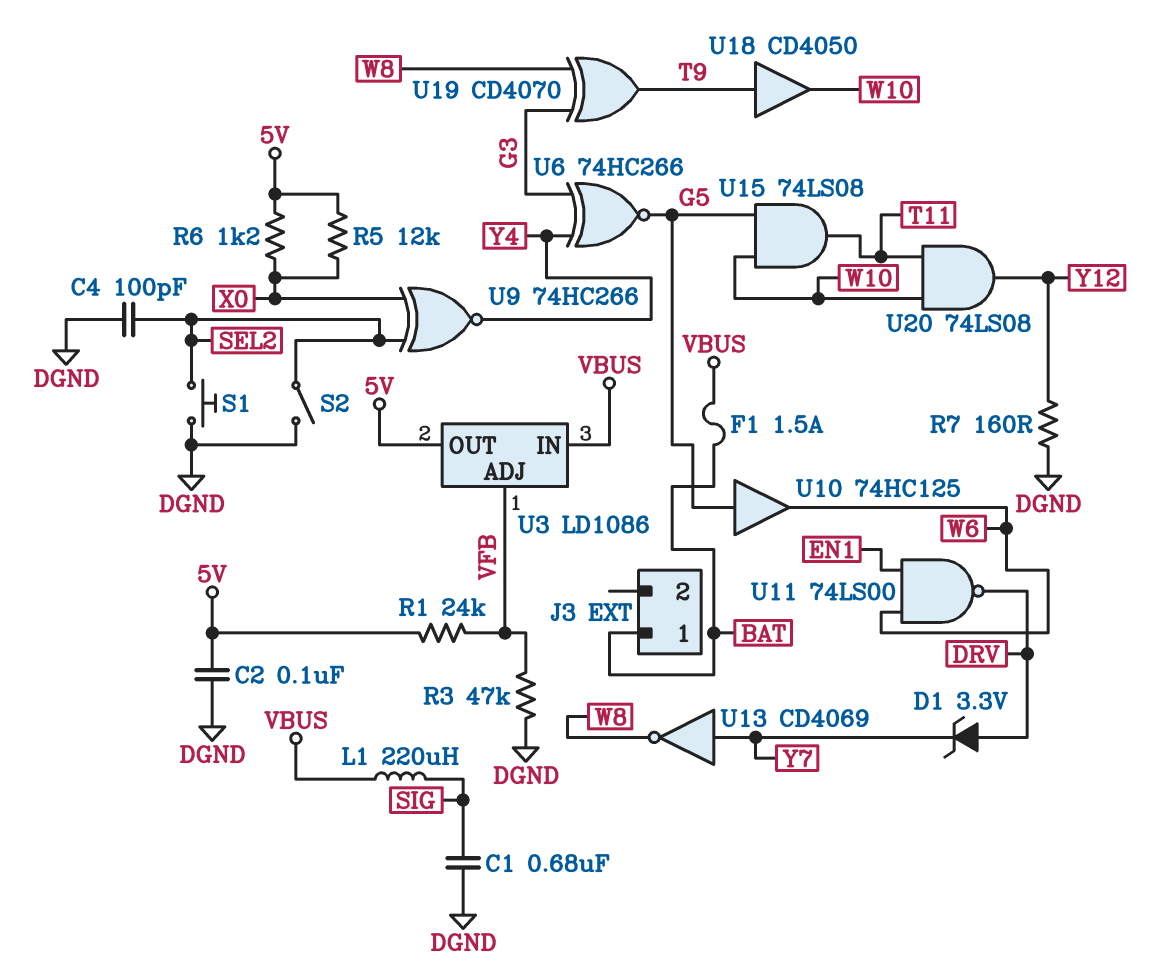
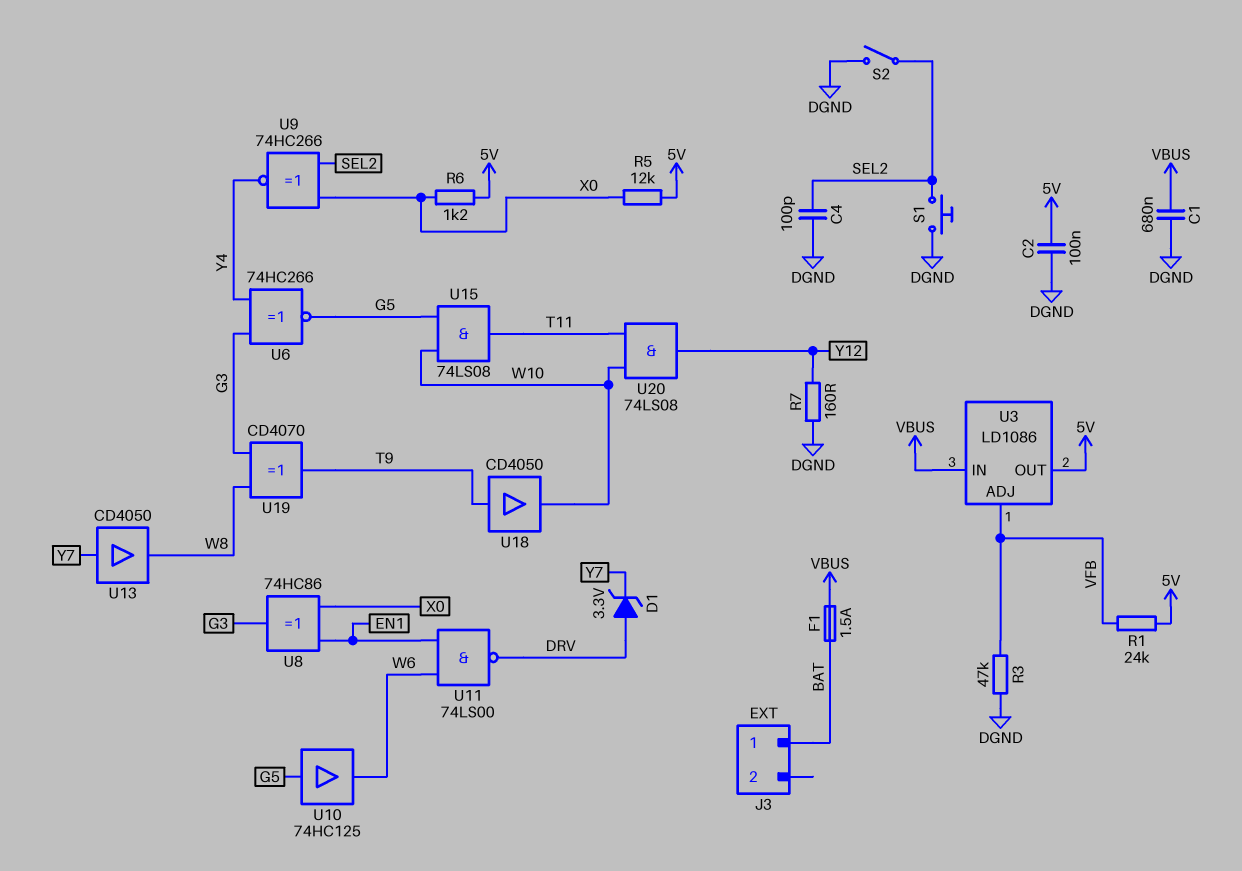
C1: 680nF (DGND, SIG) -> 680nF (DGND, VBUS)
L1: 220uH (SIG, VBUS) -> none
U8: none -> XOR 74HC86 (in EN1, in X0, out G3)
U13: NOT CD4069 (in Y7, out W8) -> buffer CD4050 (in Y7, out W8)

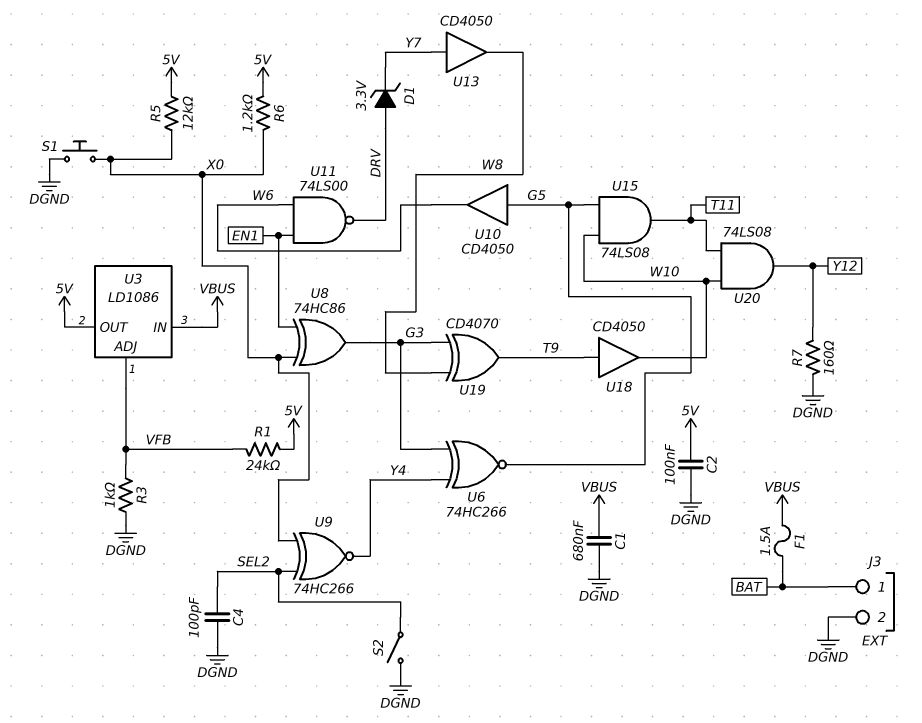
J3 pin 2: none -> DGND
R3: 47k (DGND, VFB) -> 1k (DGND, VFB)
S1: button (DGND, SEL2) -> button (DGND, X0)
U10: buffer 74HC125 (in G5, out W6) -> buffer CD4050 (in G5, out W6)

